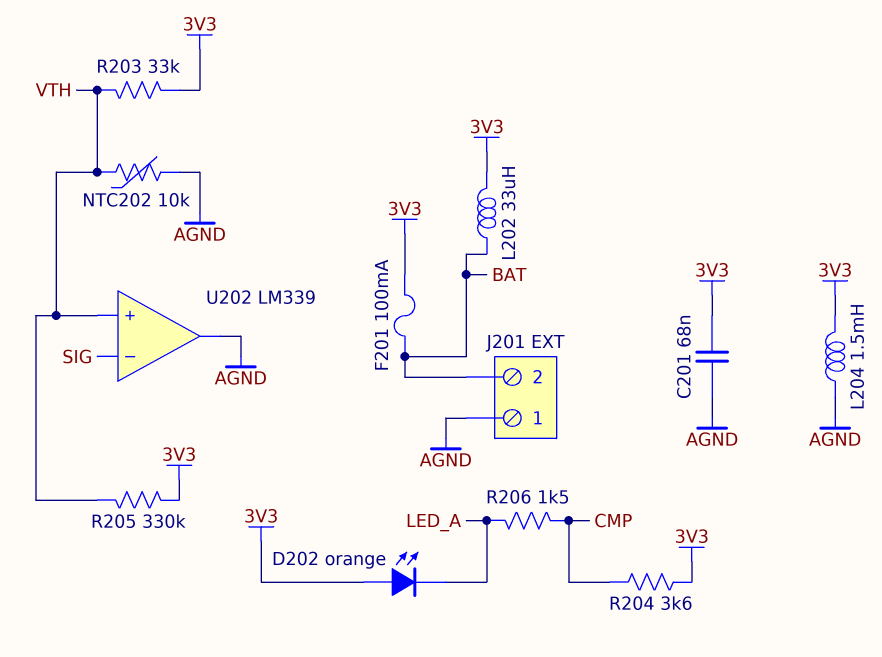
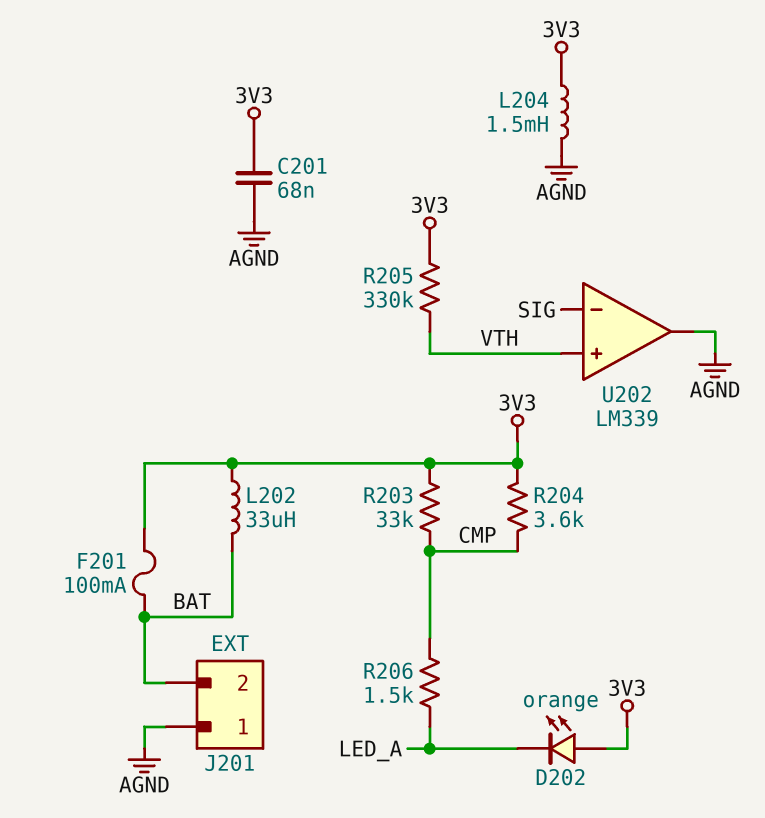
NTC202: 10k (AGND, VTH) -> none
R203: 33k (3V3, VTH) -> 33k (3V3, CMP)

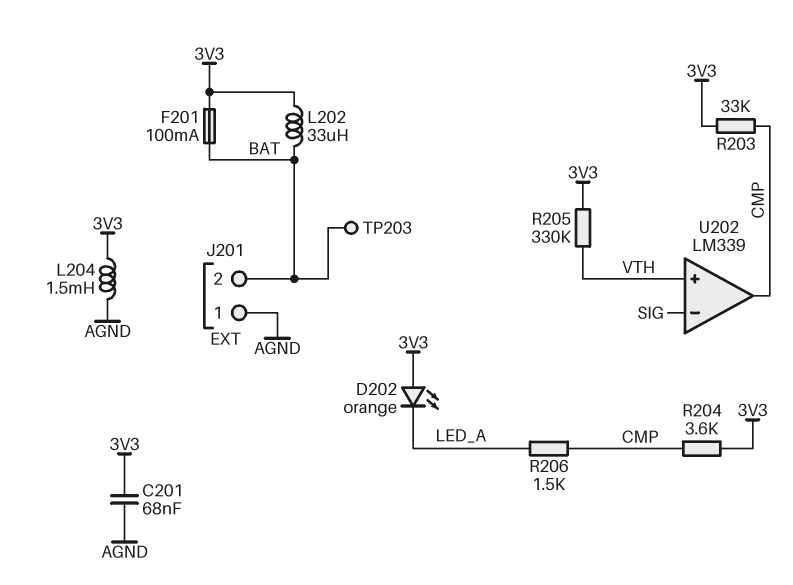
TP203: none -> test point (BAT)
U202 pin out: AGND -> CMP

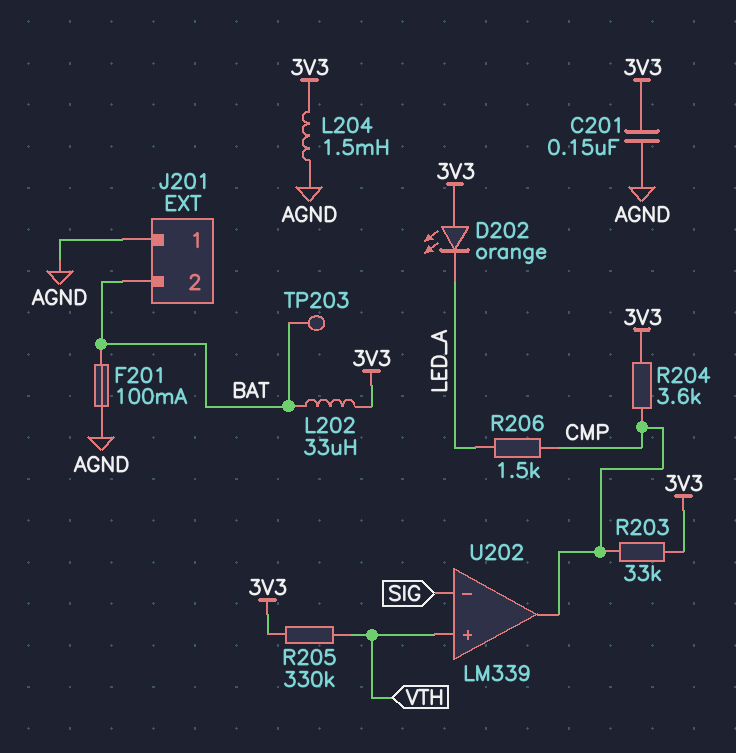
C201: 68nF (3V3, AGND) -> 150nF (3V3, AGND)
F201: 100mA (3V3, BAT) -> 100mA (AGND, BAT)

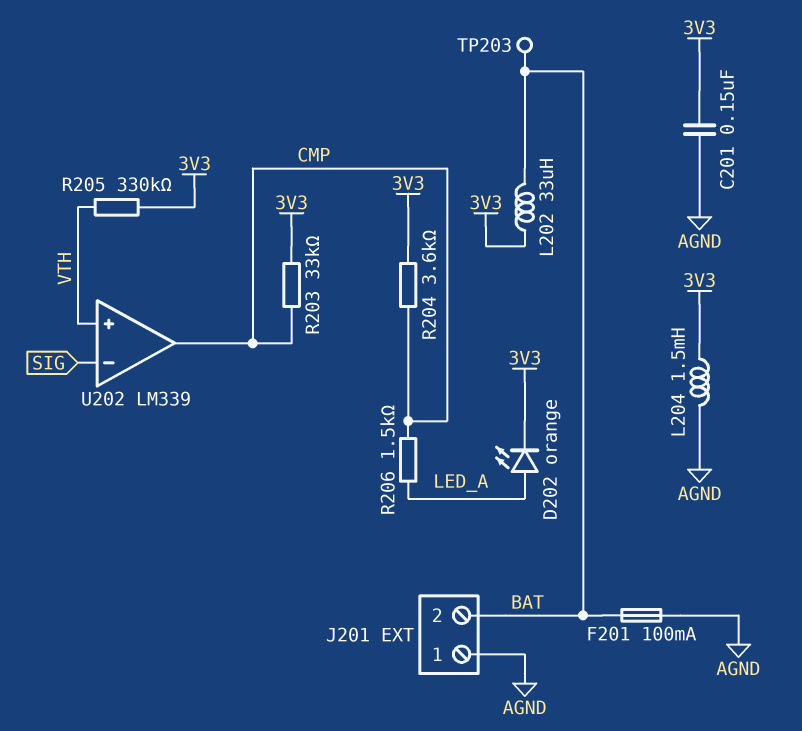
D202: LED orange (A 3V3, K LED_A) -> LED orange (A LED_A, K 3V3)

